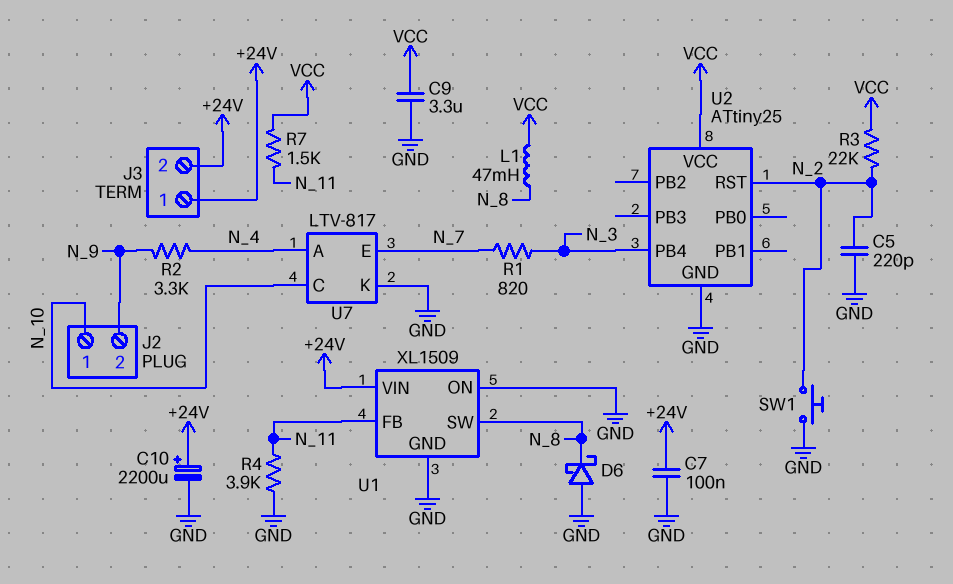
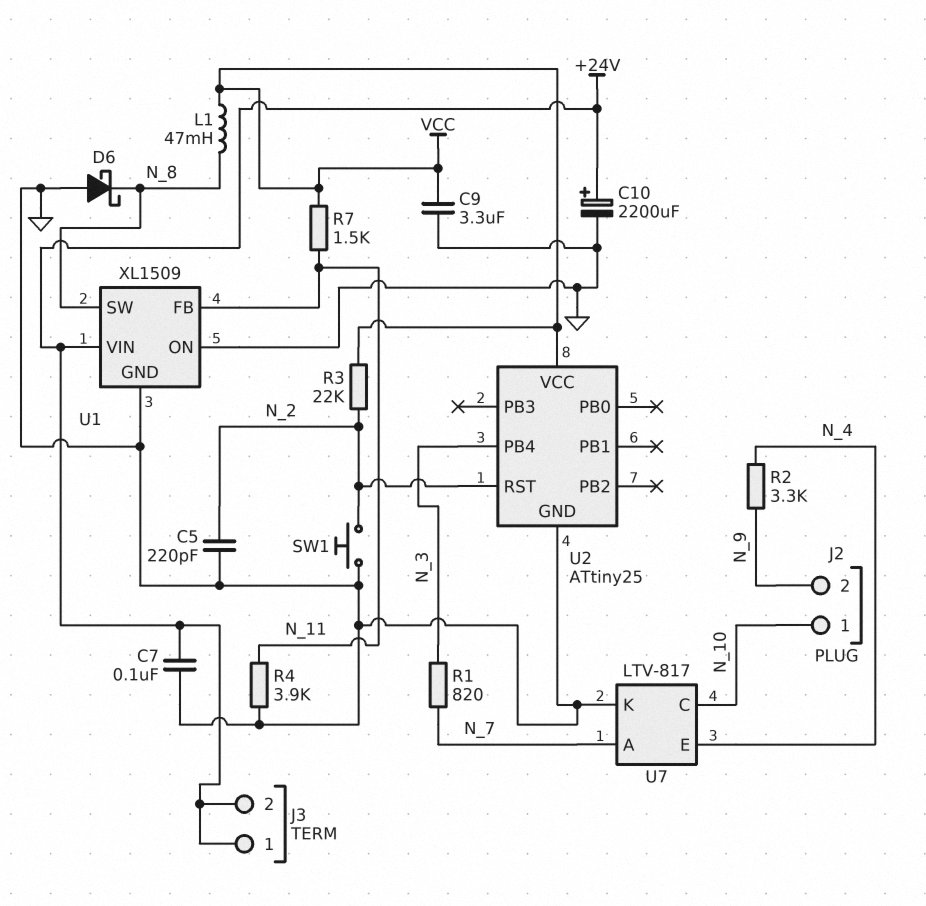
U7 pin A: N_4 -> N_7
U7 pin E: N_7 -> N_4

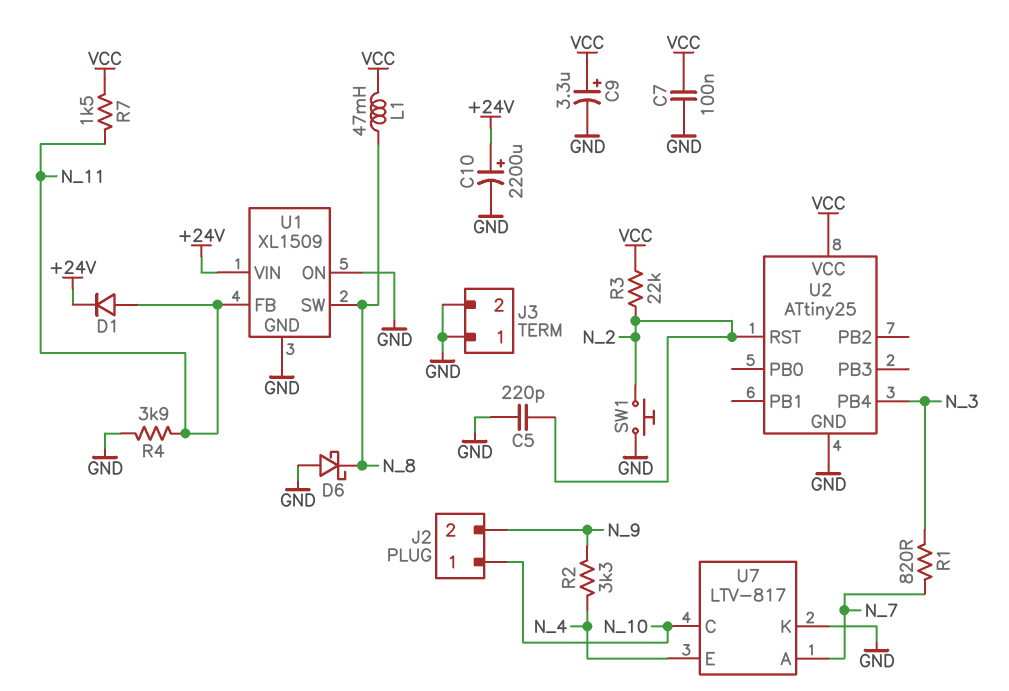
C7: 100nF (+24V, GND) -> 100nF (GND, VCC)
C9: 3.3uF (GND, VCC) -> 3.3uF (plus VCC, minus GND)
D1: none -> diode (A N_11, K +24V)
J3 pin 1: +24V -> GND
J3 pin 2: +24V -> GND

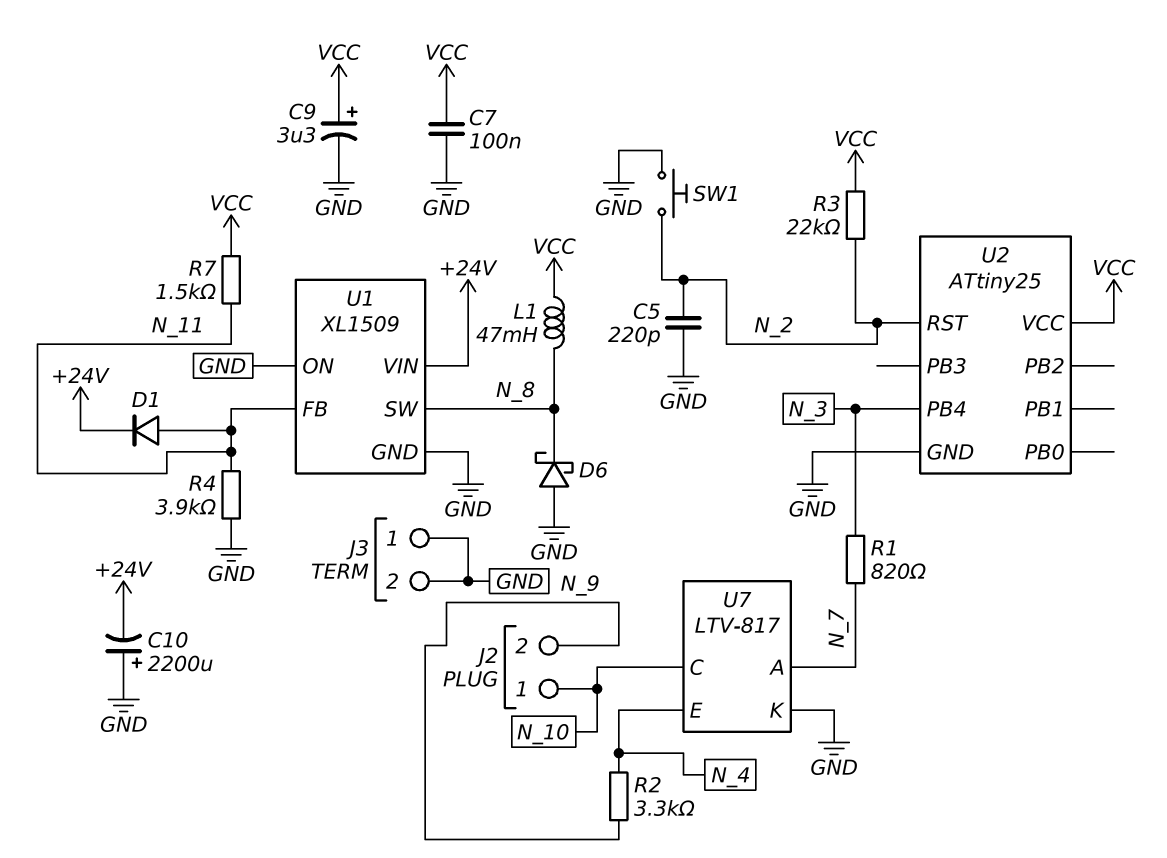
C10: 2200uF (plus +24V, minus GND) -> 2200uF (plus GND, minus +24V)

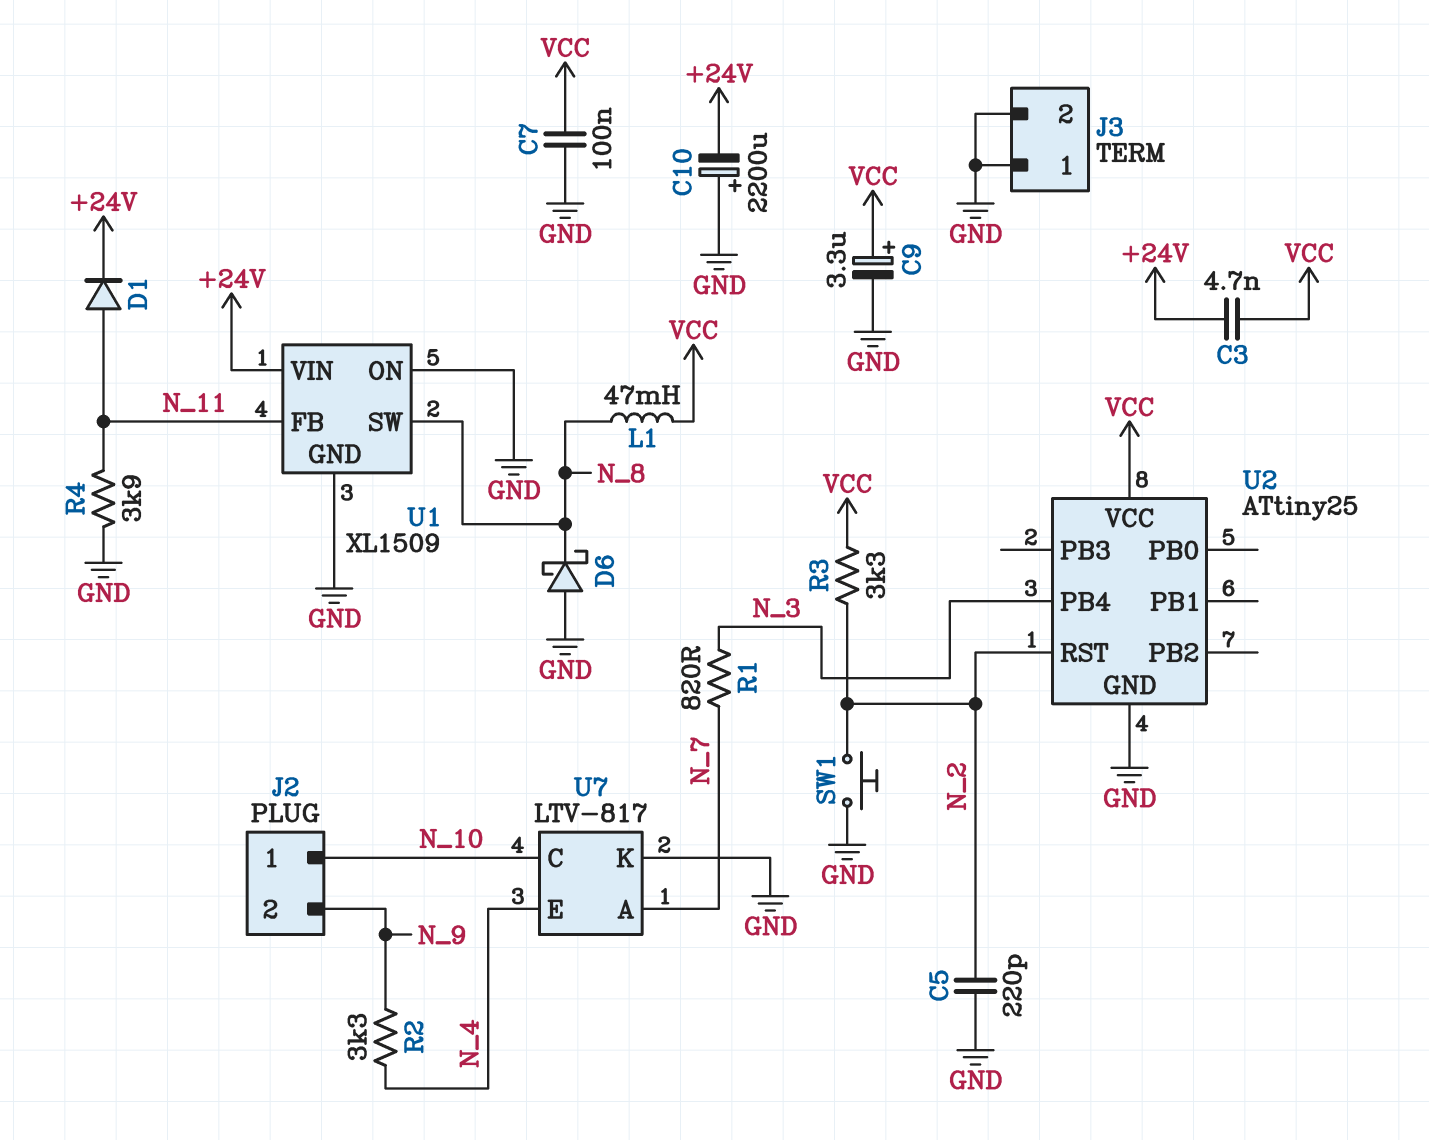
C3: none -> 4.7nF (+24V, VCC)
R3: 22k (N_2, VCC) -> 3.3k (N_2, VCC)
R7: 1.5k (N_11, VCC) -> none

